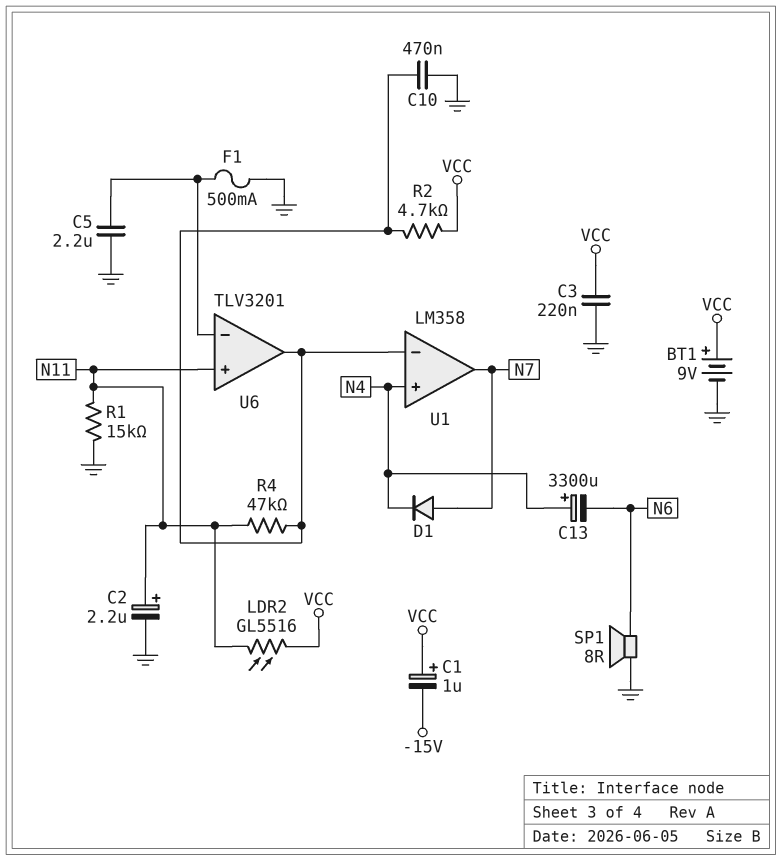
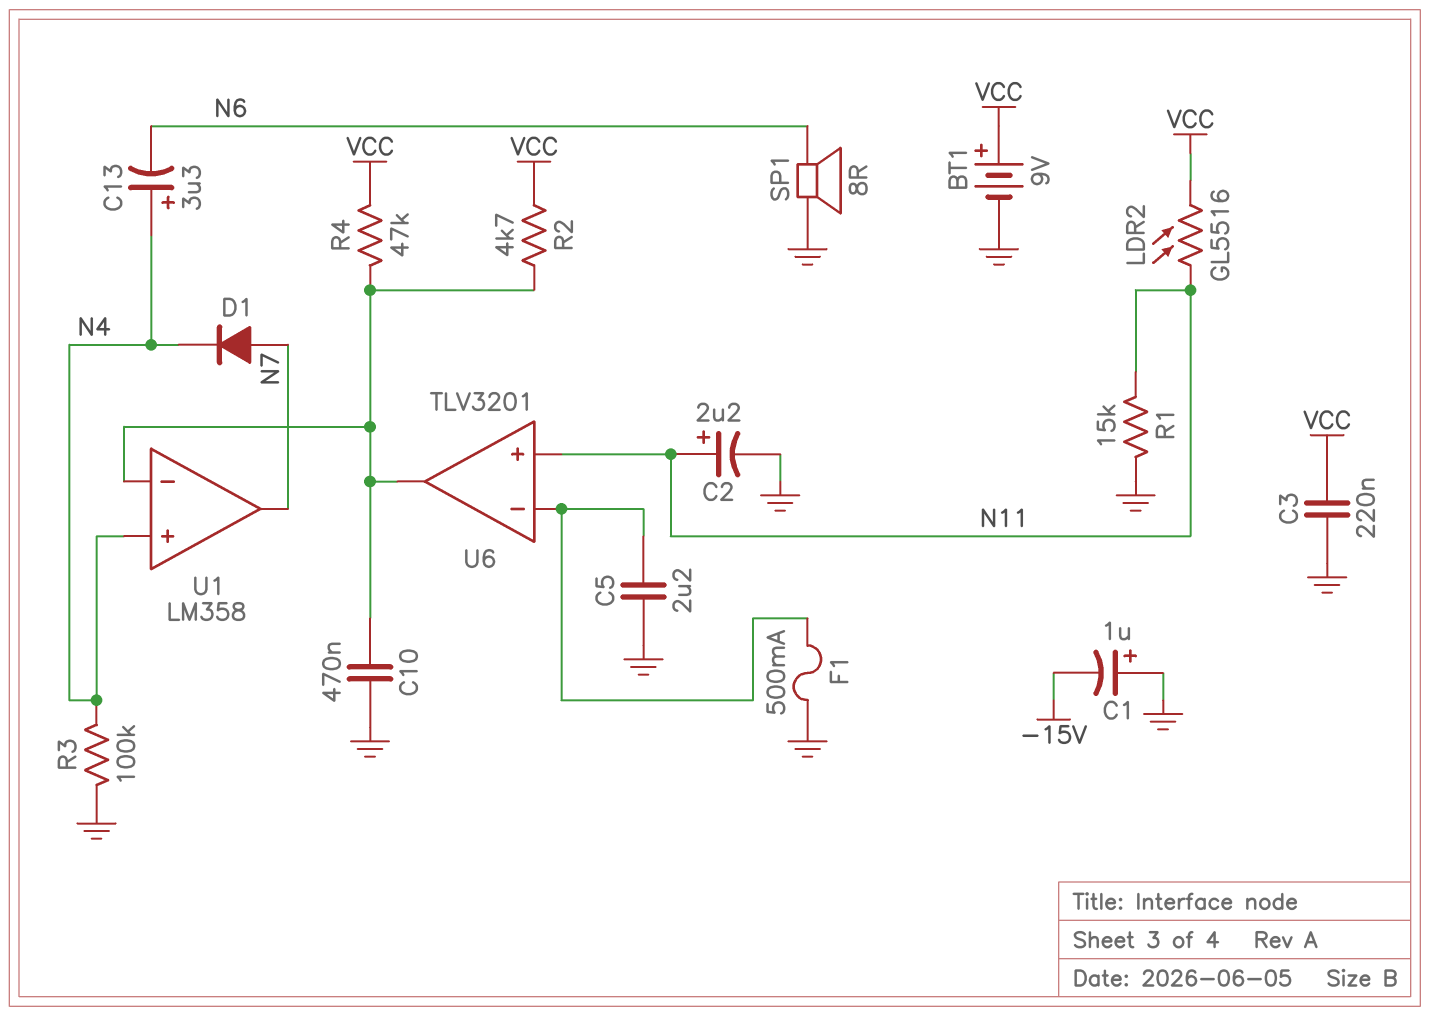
C1: 1uF (plus VCC, minus -15V) -> 1uF (plus GND, minus -15V)
C13: 3300uF (plus N4, minus N6) -> 3.3uF (plus N4, minus N6)
R3: none -> 100k (GND, N4)
R4: 47k (N11, U1/in-) -> 47k (U1/in-, VCC)

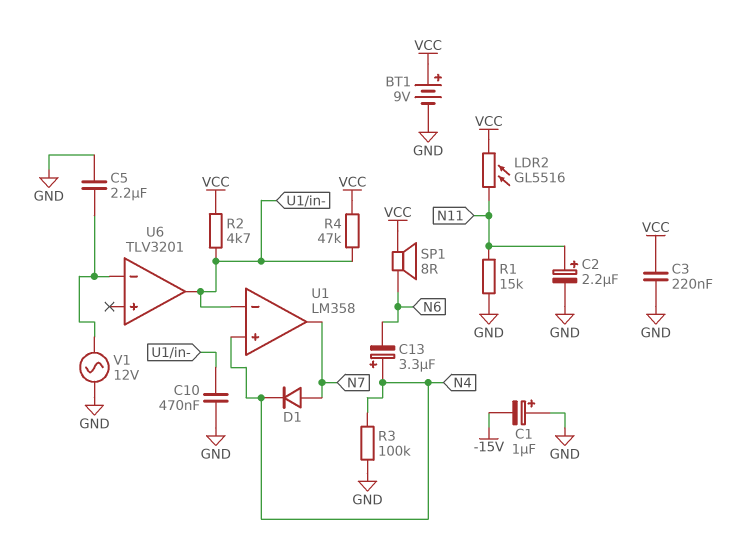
F1: 500mA (GND, U6/in-) -> none
SP1: speaker 8R (GND, N6) -> speaker 8R (N6, VCC)
U6 pin in+: N11 -> none
V1: none -> AC 12V (GND, U6/in-)

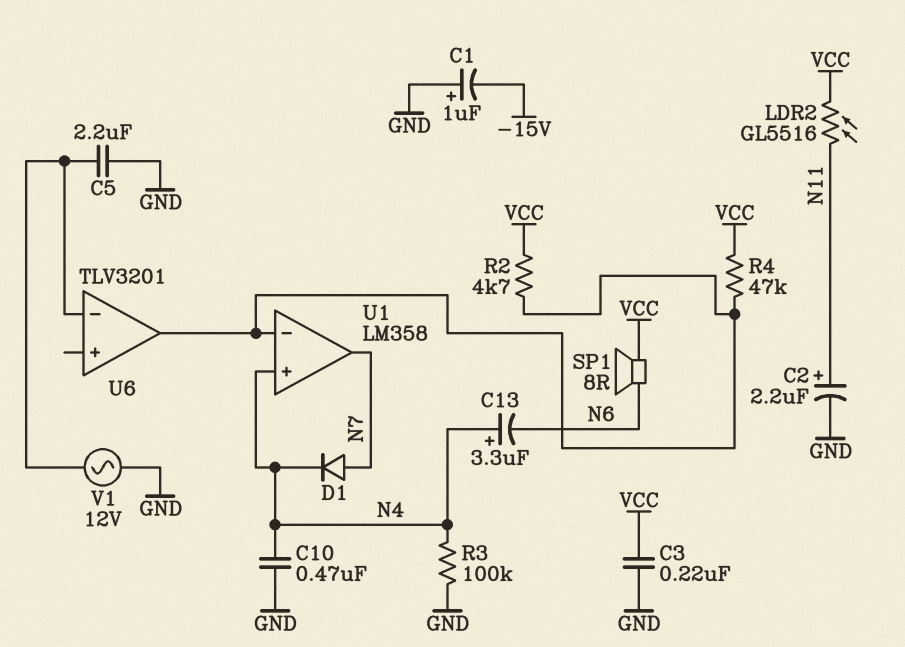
BT1: 9V (plus VCC, minus GND) -> none
C10: 470nF (GND, U1/in-) -> 470nF (GND, N4)
R1: 15k (GND, N11) -> none

